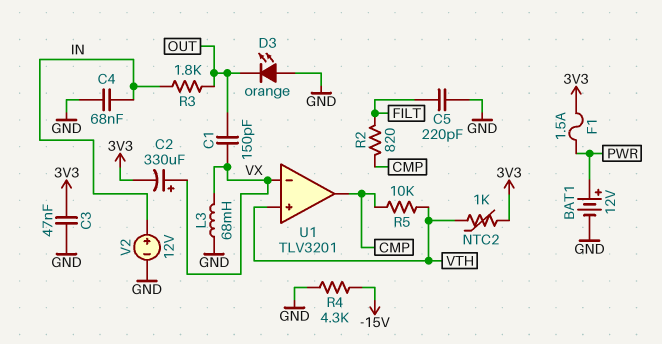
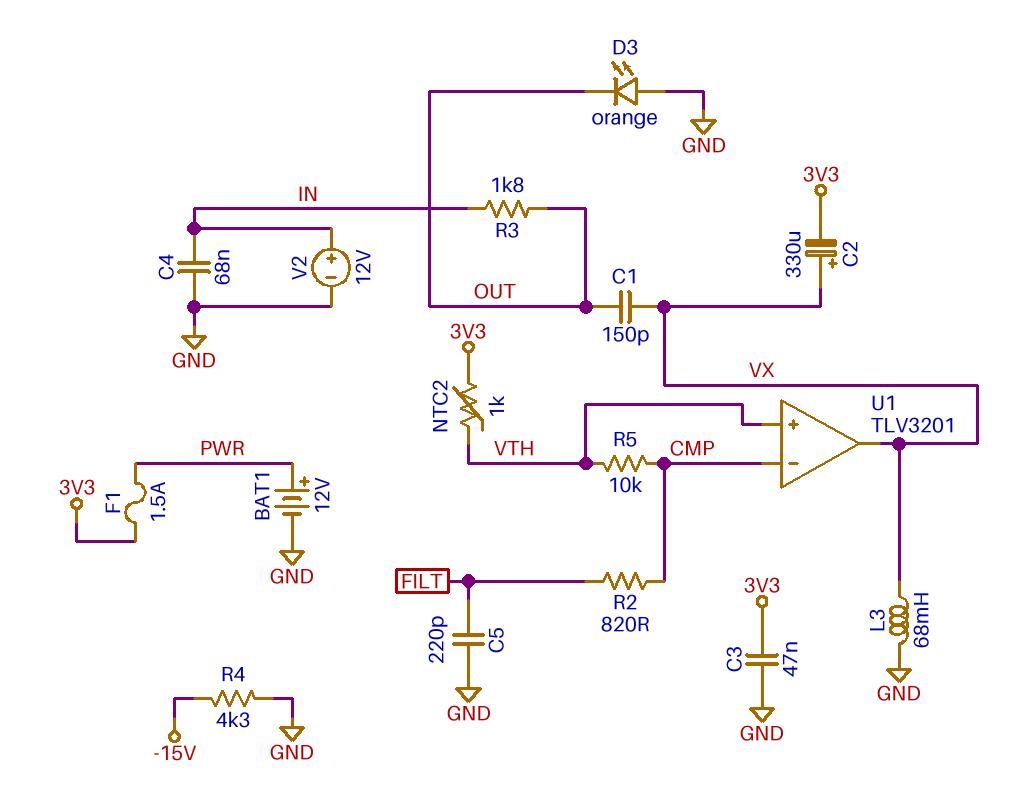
U1 pin in-: VX -> CMP
U1 pin out: CMP -> VX

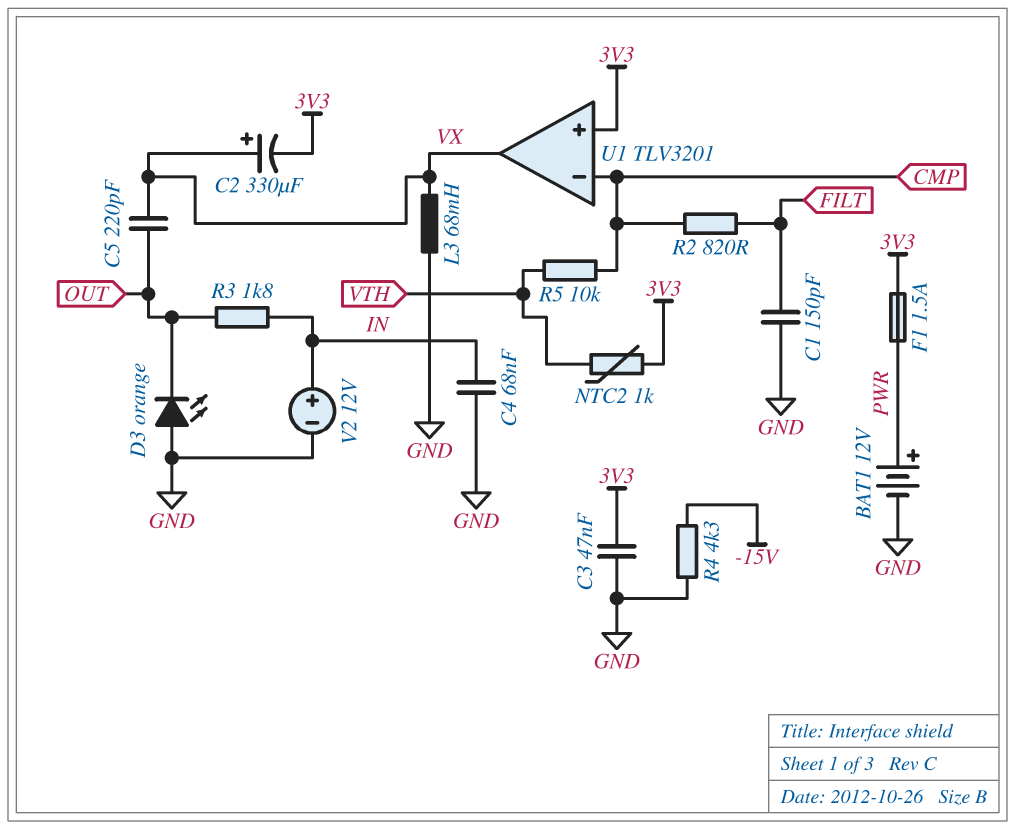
C1: 150pF (OUT, VX) -> 150pF (FILT, GND)
C5: 220pF (FILT, GND) -> 220pF (OUT, VX)
U1 pin in+: VTH -> 3V3

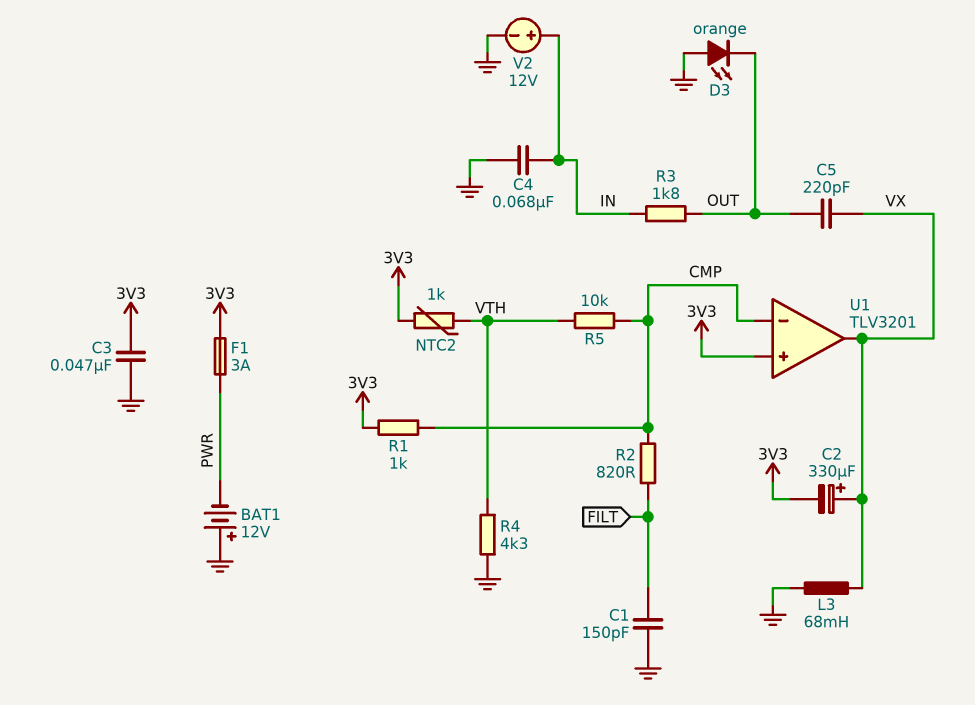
BAT1: 12V (plus PWR, minus GND) -> 12V (plus GND, minus PWR)
F1: 1.5A (3V3, PWR) -> 3A (3V3, PWR)
R1: none -> 1k (3V3, CMP)
R4: 4.3k (-15V, GND) -> 4.3k (GND, VTH)

